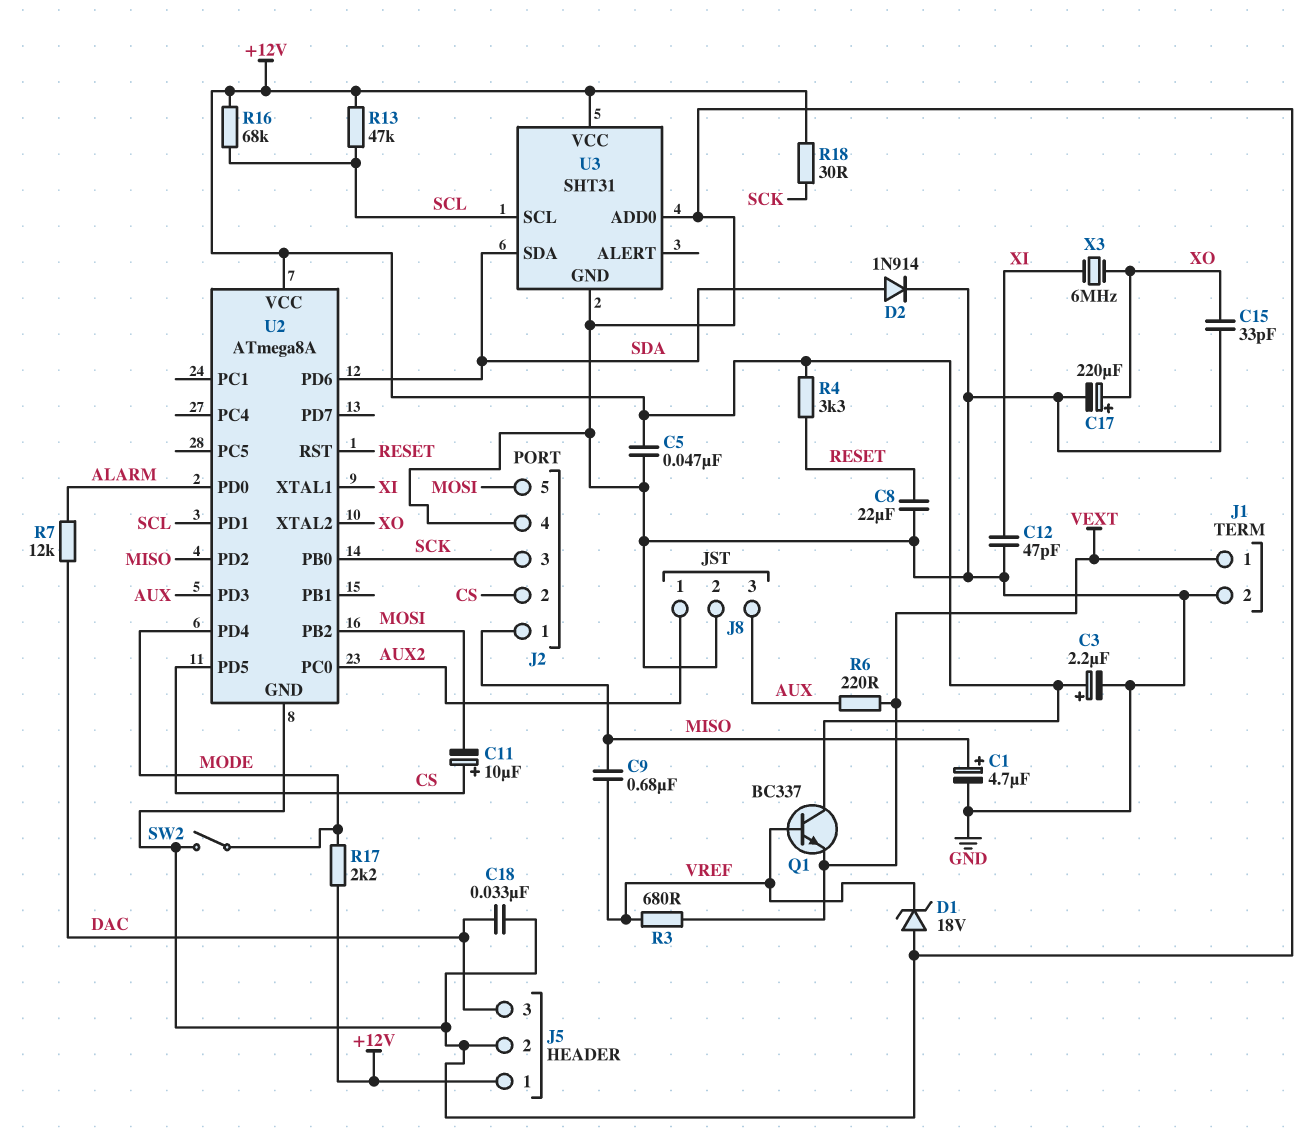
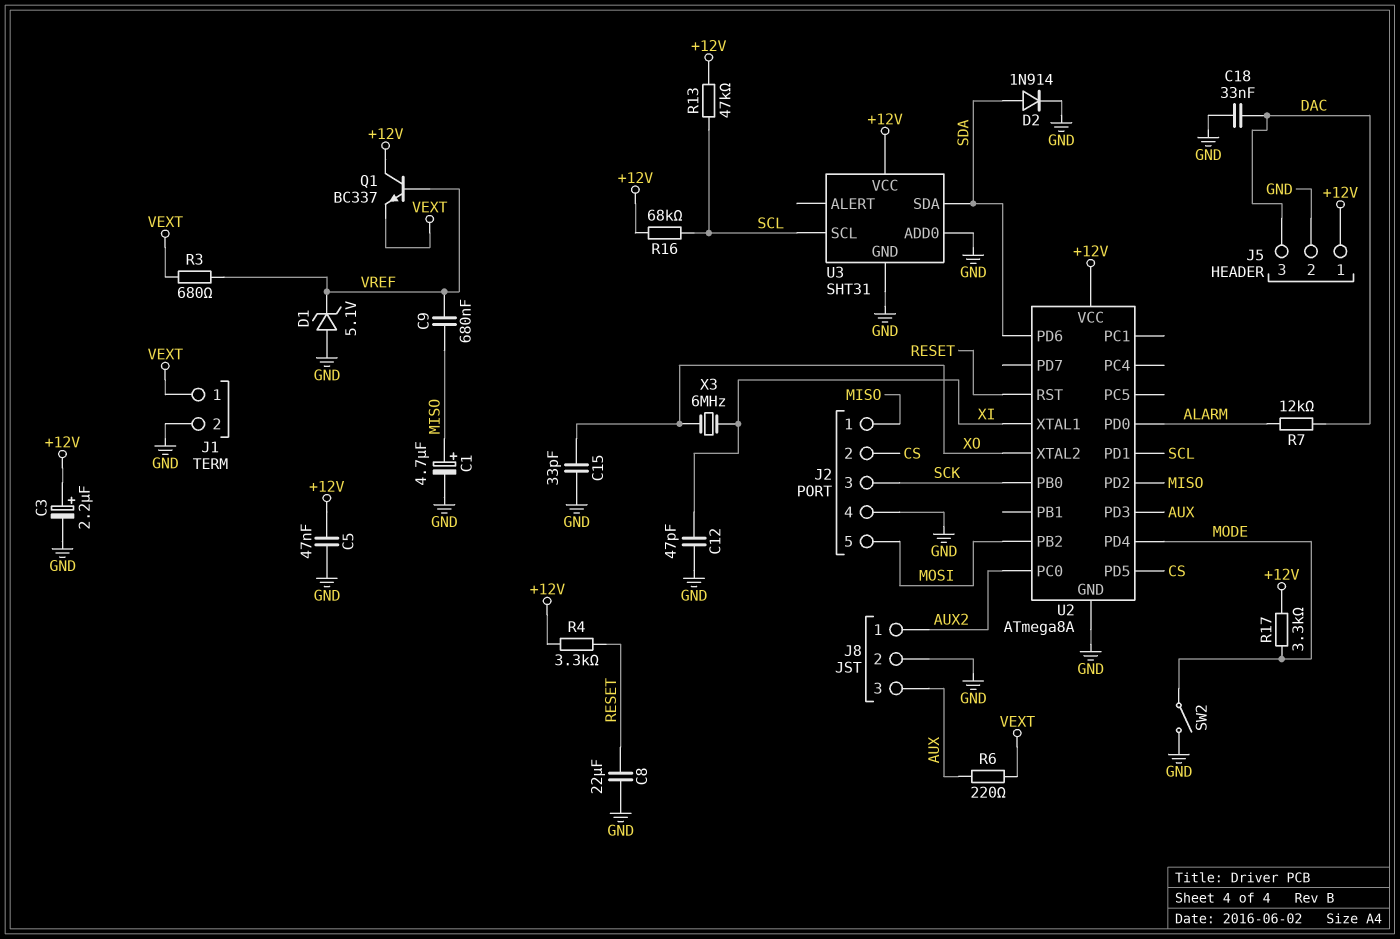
C11: 10uF (plus CS, minus MOSI) -> none
C17: 220uF (plus XO, minus GND) -> none
D1: zener 18V (A GND, K VREF) -> zener 5.1V (A GND, K VREF)
R17: 2.2k (+12V, MODE) -> 3.3k (+12V, MODE)
R18: 30 (+12V, SCK) -> none

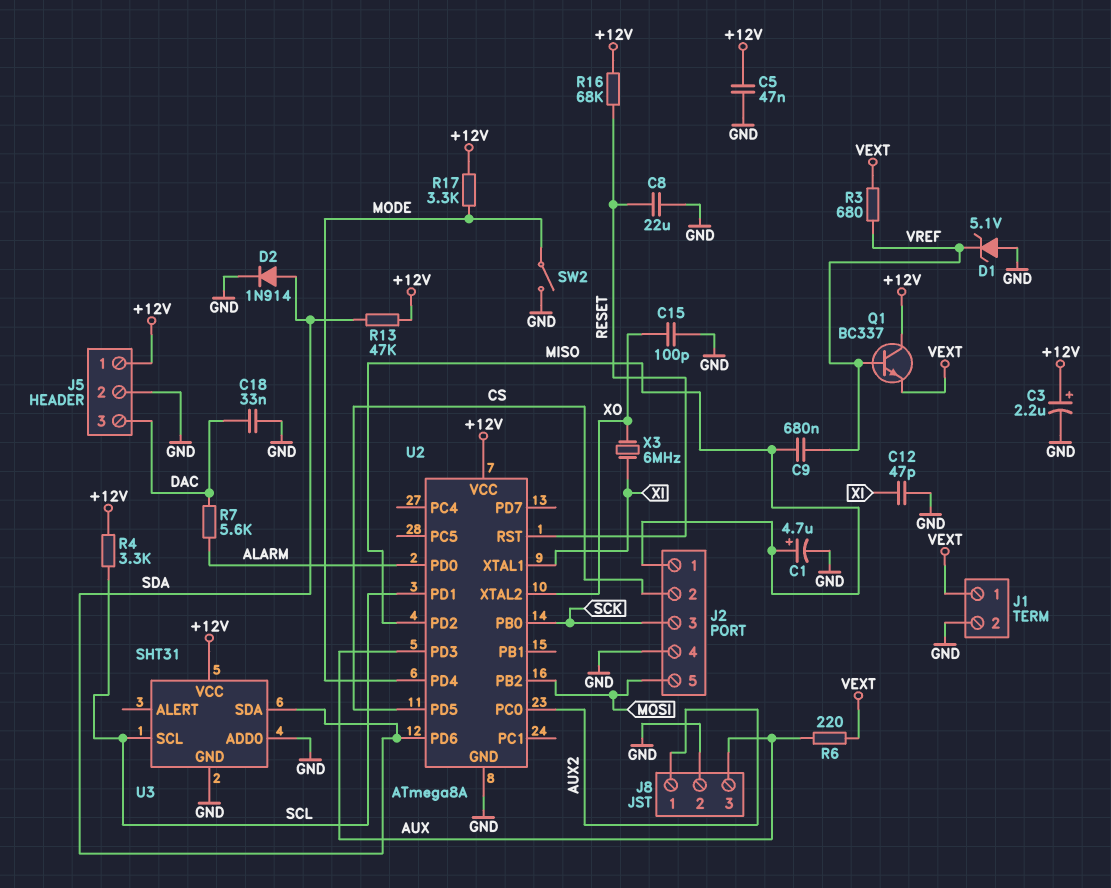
C15: 33pF (GND, XO) -> 100pF (GND, XO)
R4: 3.3k (+12V, RESET) -> 3.3k (+12V, SCL)
R7: 12k (ALARM, DAC) -> 5.6k (ALARM, DAC)
R13: 47k (+12V, SCL) -> 47k (+12V, SDA)
R16: 68k (+12V, SCL) -> 68k (+12V, RESET)

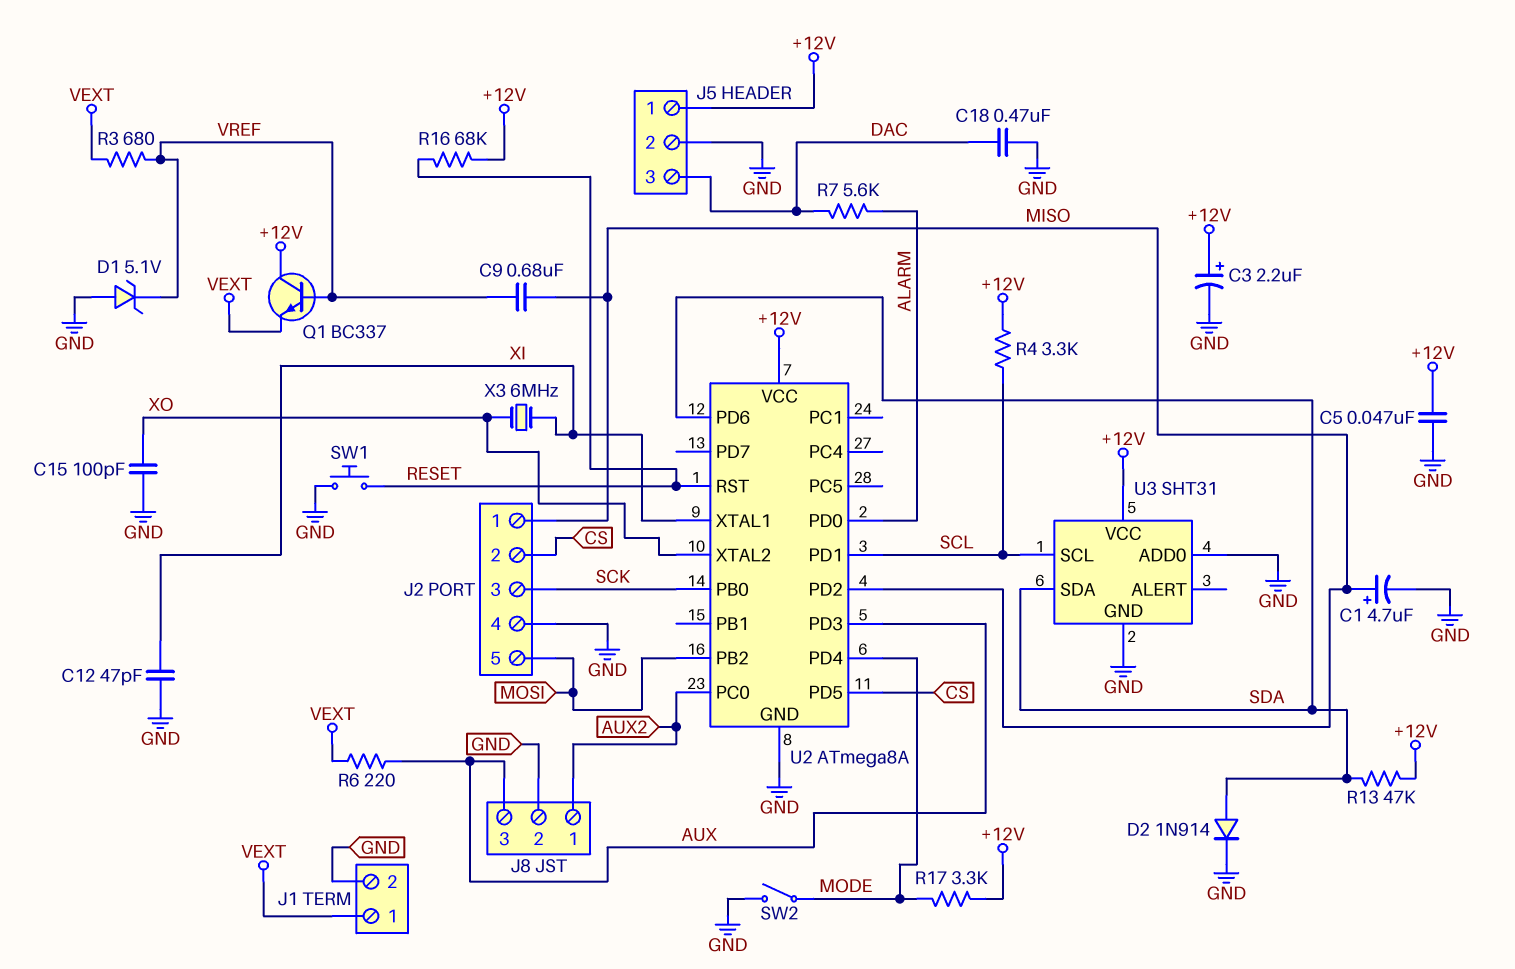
C8: 22uF (GND, RESET) -> none
C18: 33nF (DAC, GND) -> 470nF (DAC, GND)
SW1: none -> button (GND, RESET)

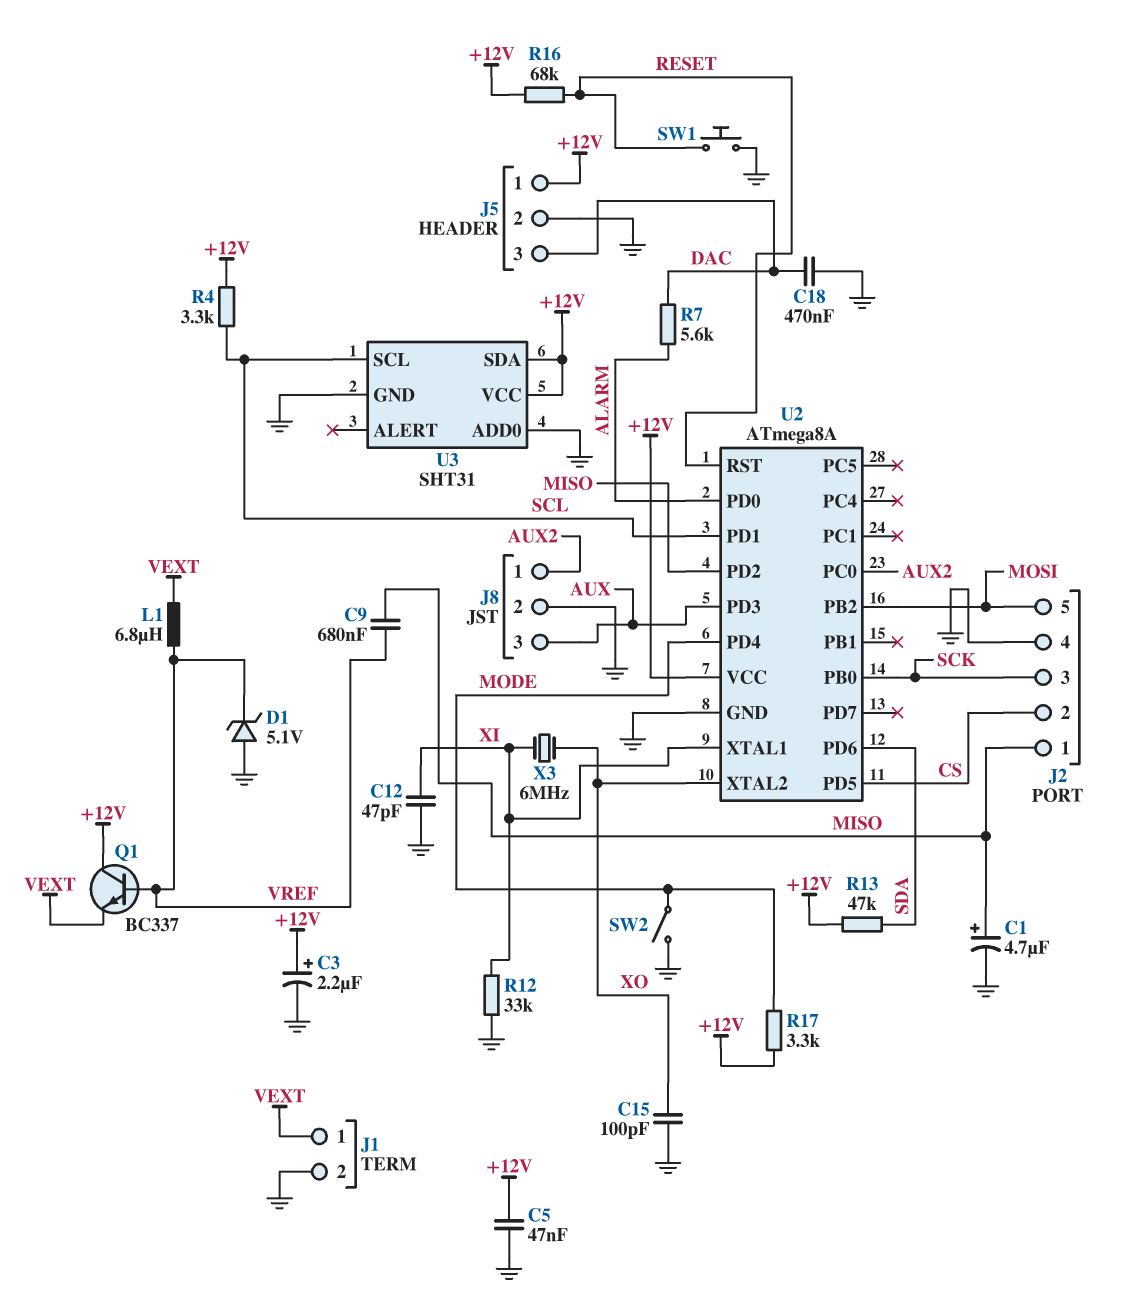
D2: diode 1N914 (A SDA, K GND) -> none
L1: none -> 6.8uH (VEXT, VREF)
R3: 680 (VEXT, VREF) -> none
R6: 220 (AUX, VEXT) -> none
R12: none -> 33k (GND, XI)
U3 pin SDA: SDA -> +12V

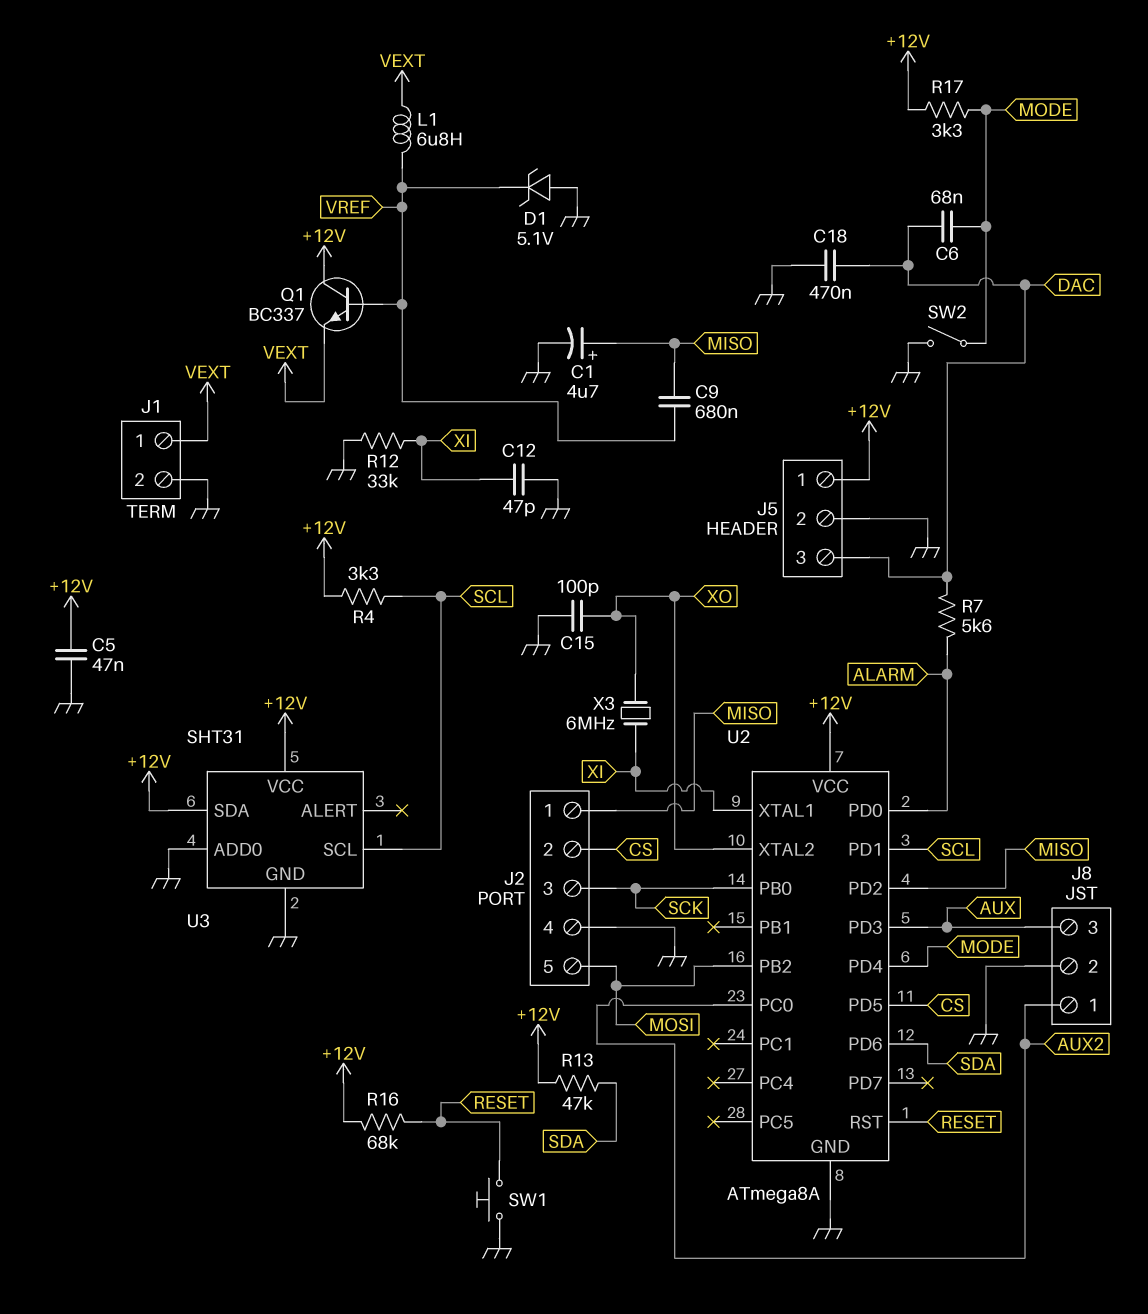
C3: 2.2uF (plus +12V, minus GND) -> none
C6: none -> 68nF (DAC, MODE)

